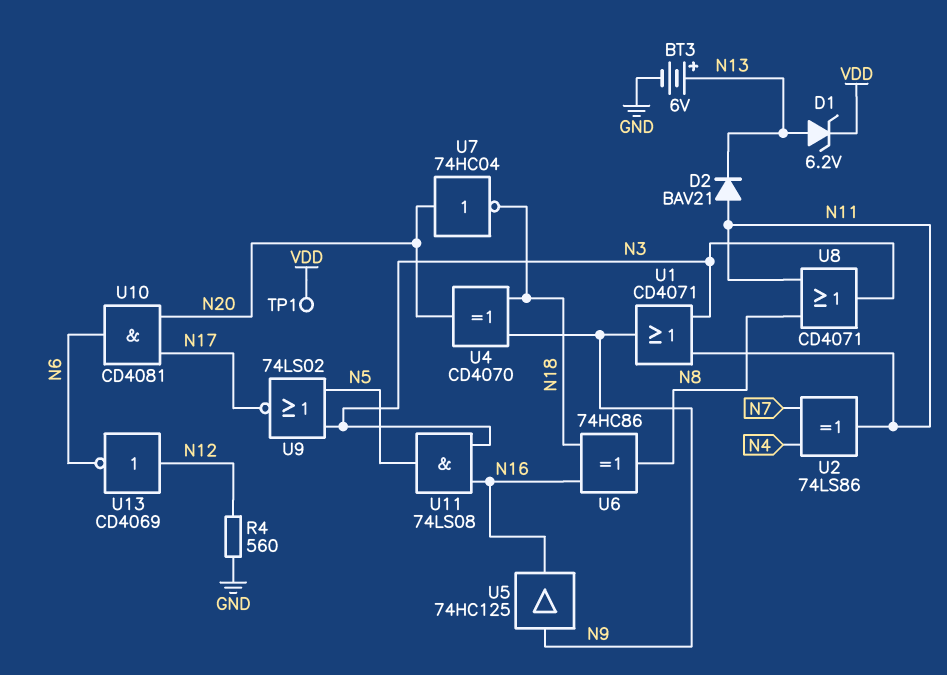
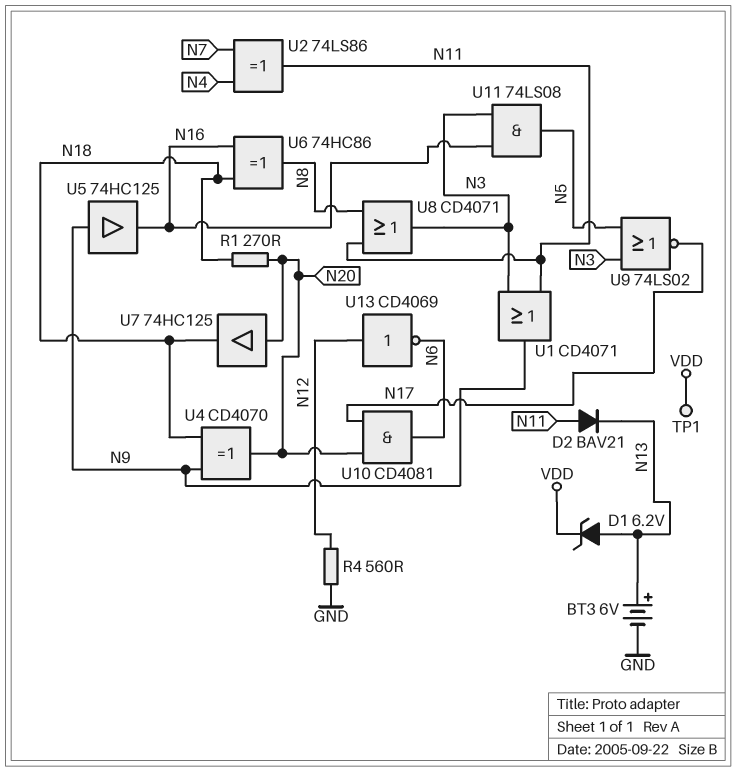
R1: none -> 270 (N18, N20)
U7: NOT 74HC04 (in N20, out N18) -> buffer 74HC125 (in N20, out N18)

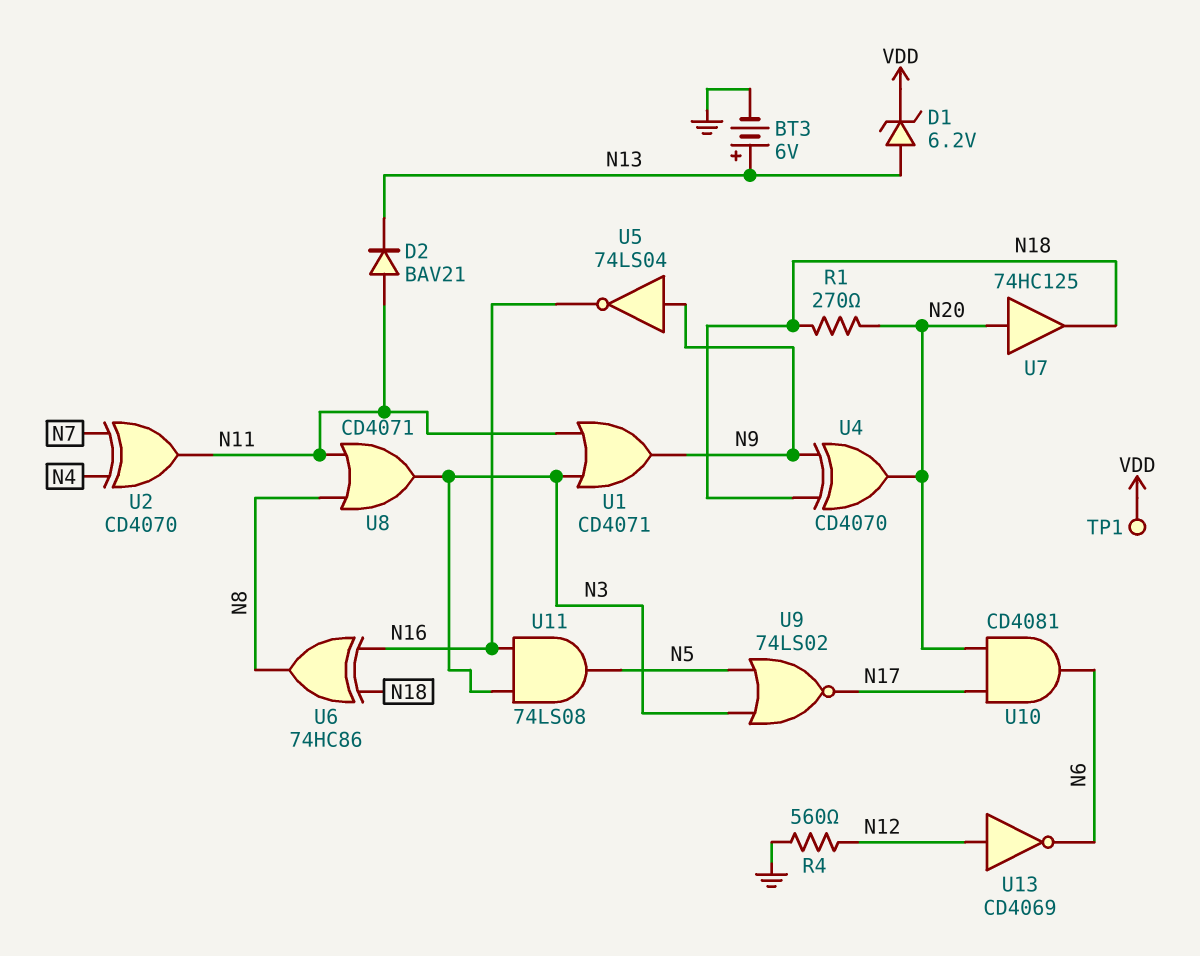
U2: XOR 74LS86 (in N4, in N7, out N11) -> XOR CD4070 (in N4, in N7, out N11)
U5: buffer 74HC125 (in N9, out N16) -> NOT 74LS04 (in N9, out N16)

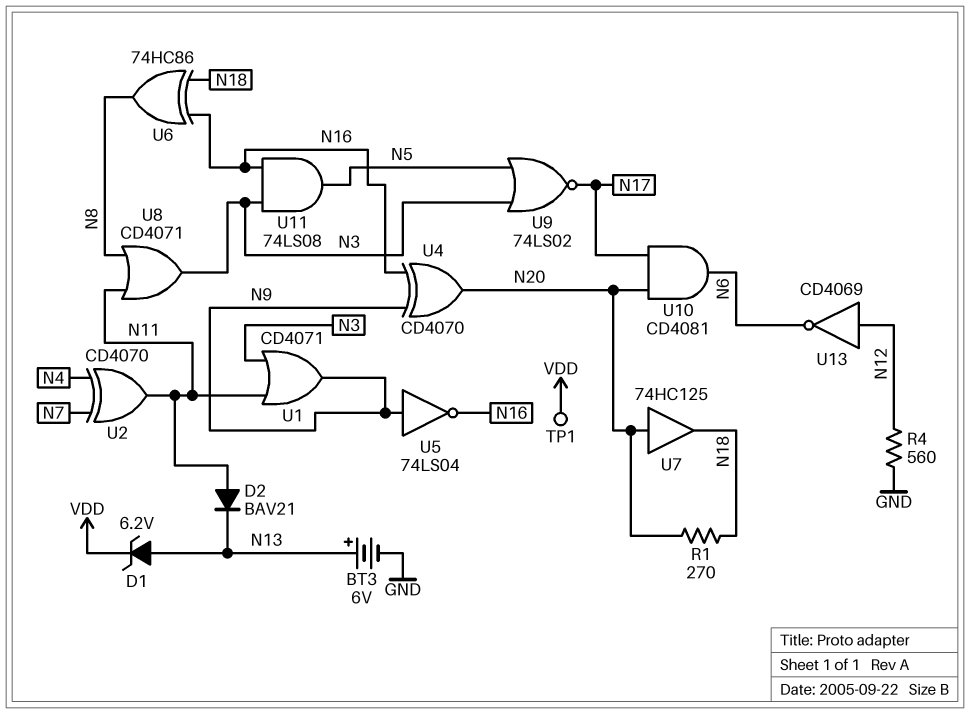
U4: XOR CD4070 (in N9, in N18, out N20) -> XOR CD4070 (in N9, in N16, out N20)

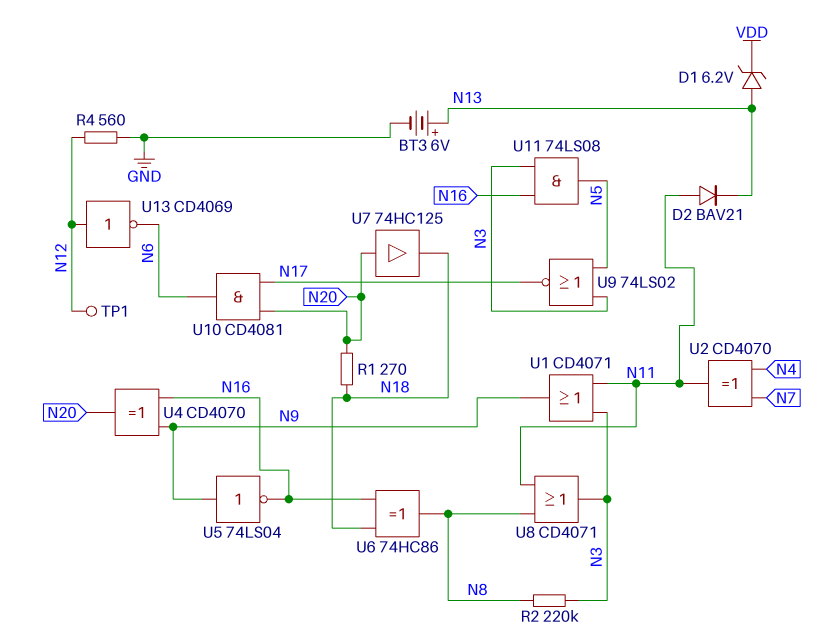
R2: none -> 220k (N3, N8)
TP1: test point (VDD) -> test point (N12)

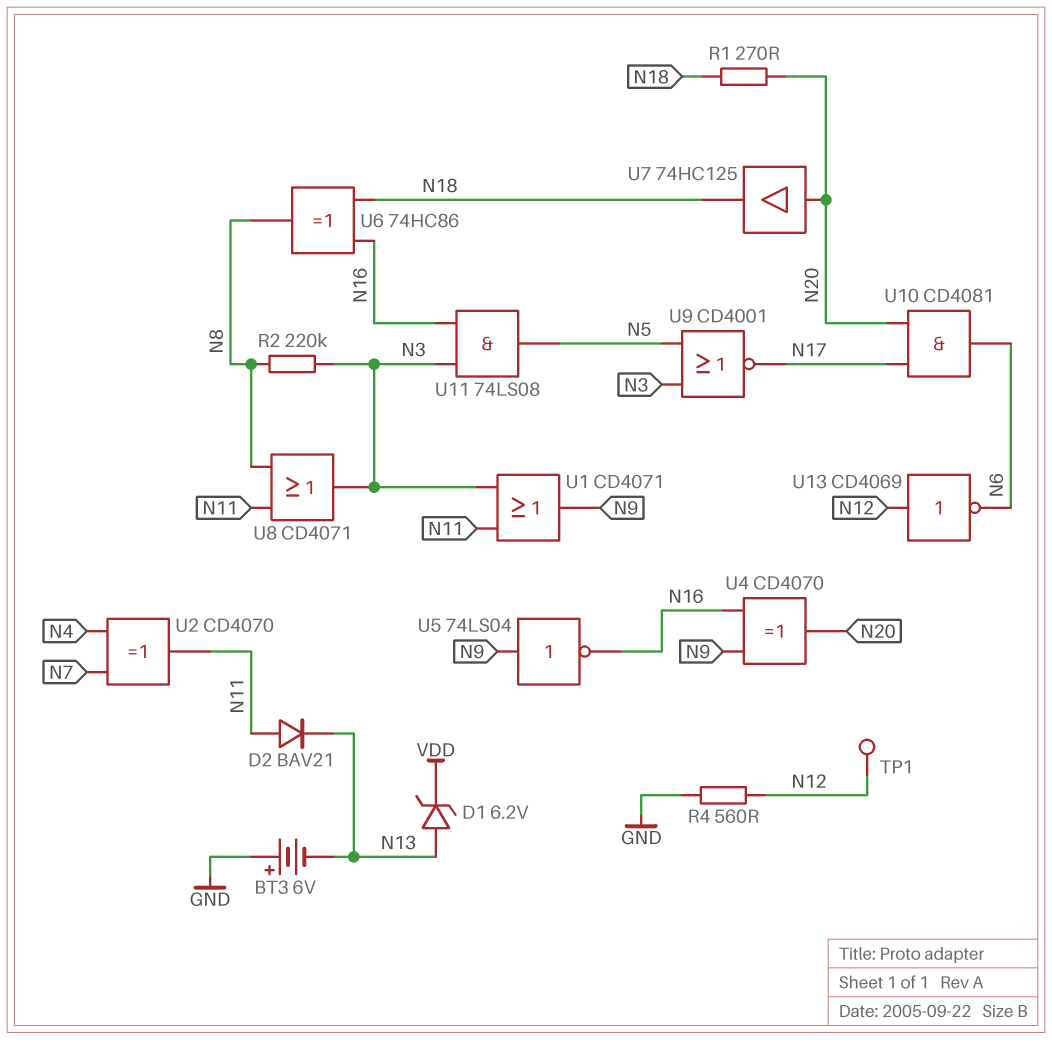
BT3: 6V (plus N13, minus GND) -> 6V (plus GND, minus N13)
U9: NOR 74LS02 (in N3, in N5, out N17) -> NOR CD4001 (in N3, in N5, out N17)

